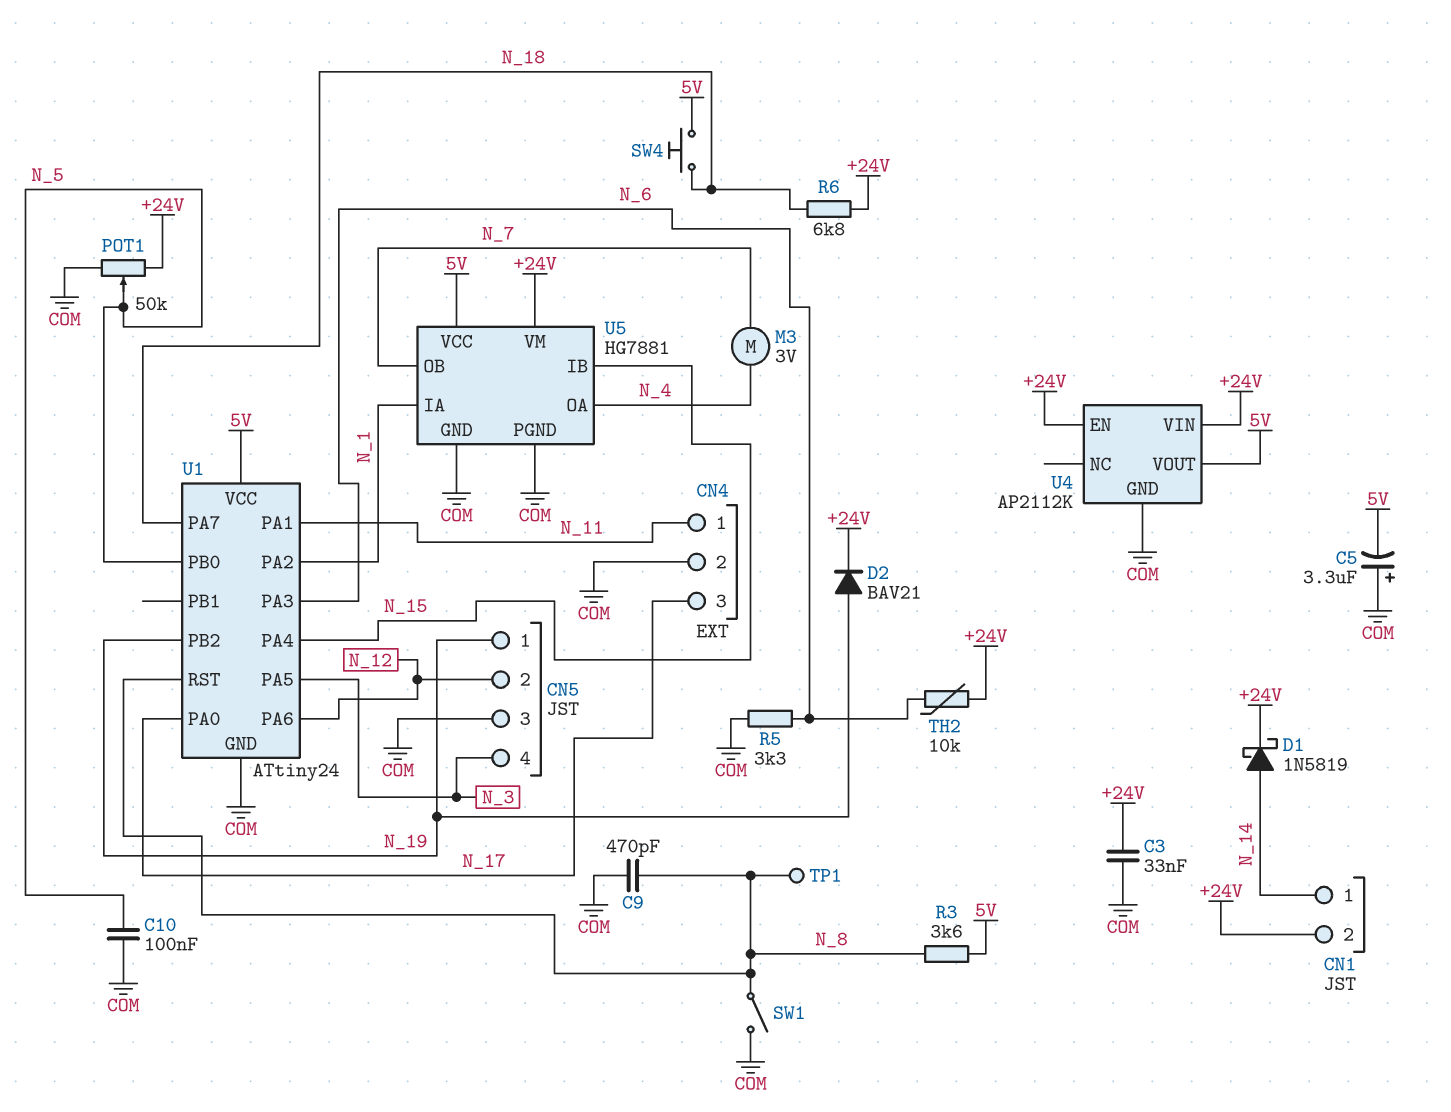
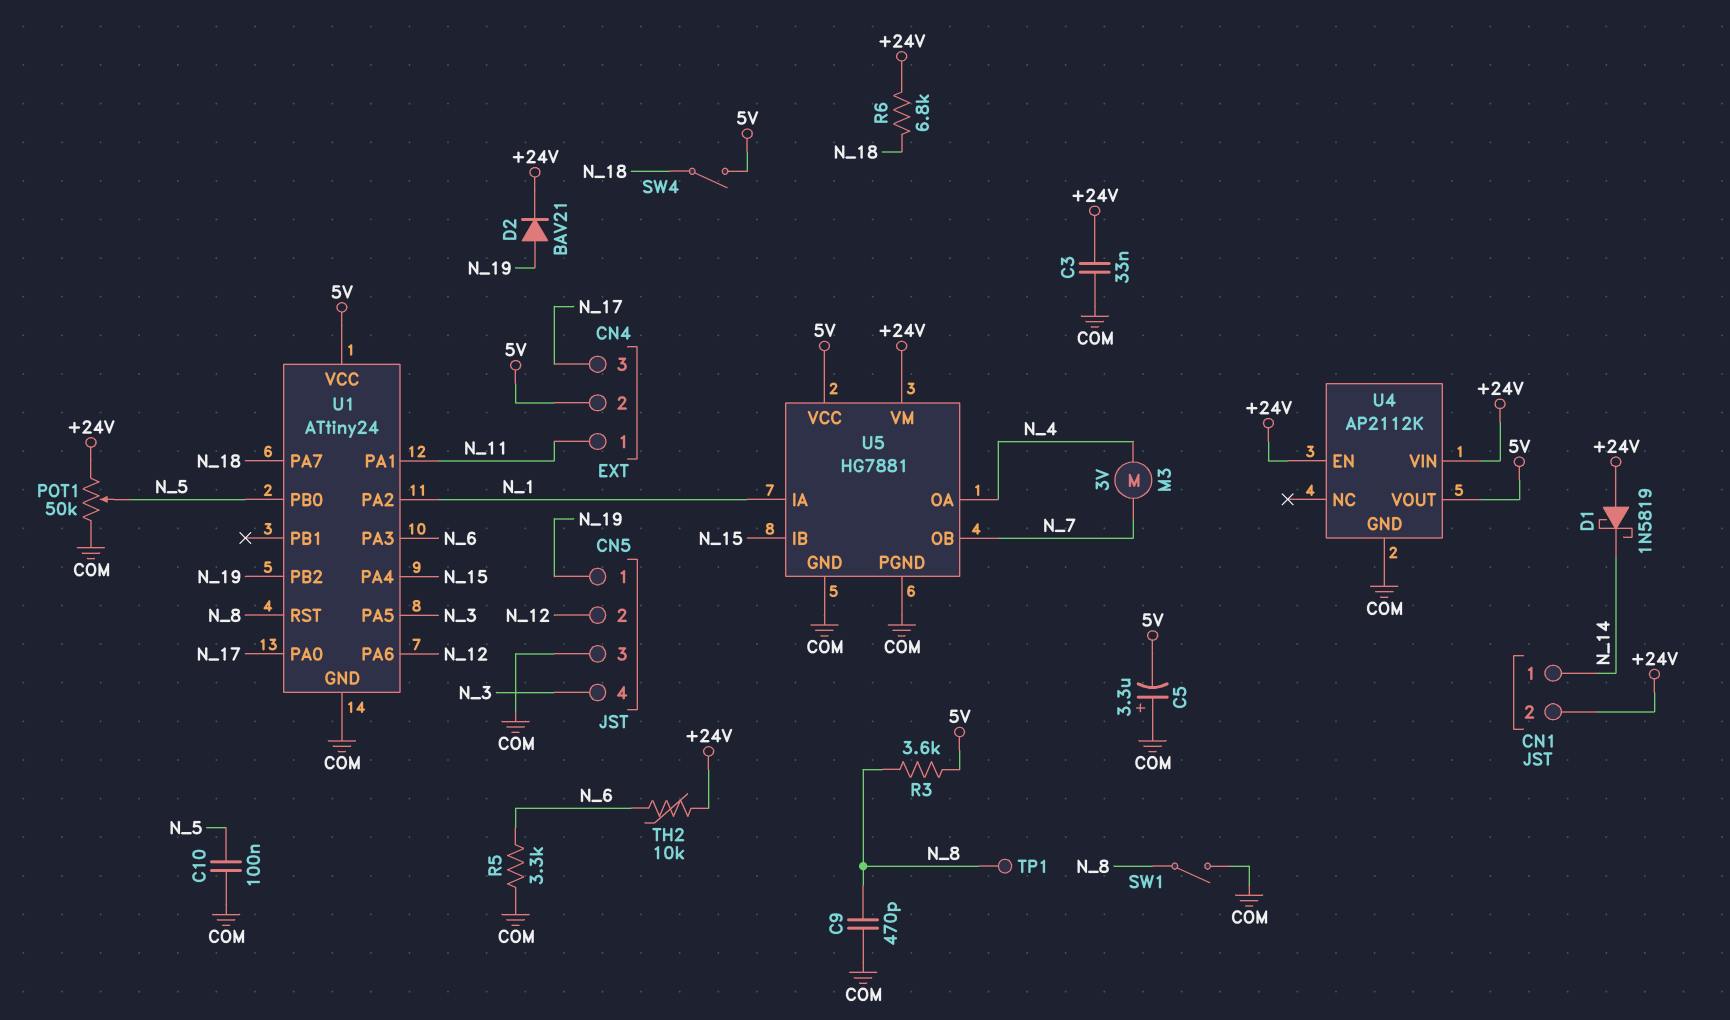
CN4 pin 2: COM -> 5V
D1: schottky 1N5819 (A N_14, K +24V) -> schottky 1N5819 (A +24V, K N_14)
SW4: button (5V, N_18) -> switch (5V, N_18)

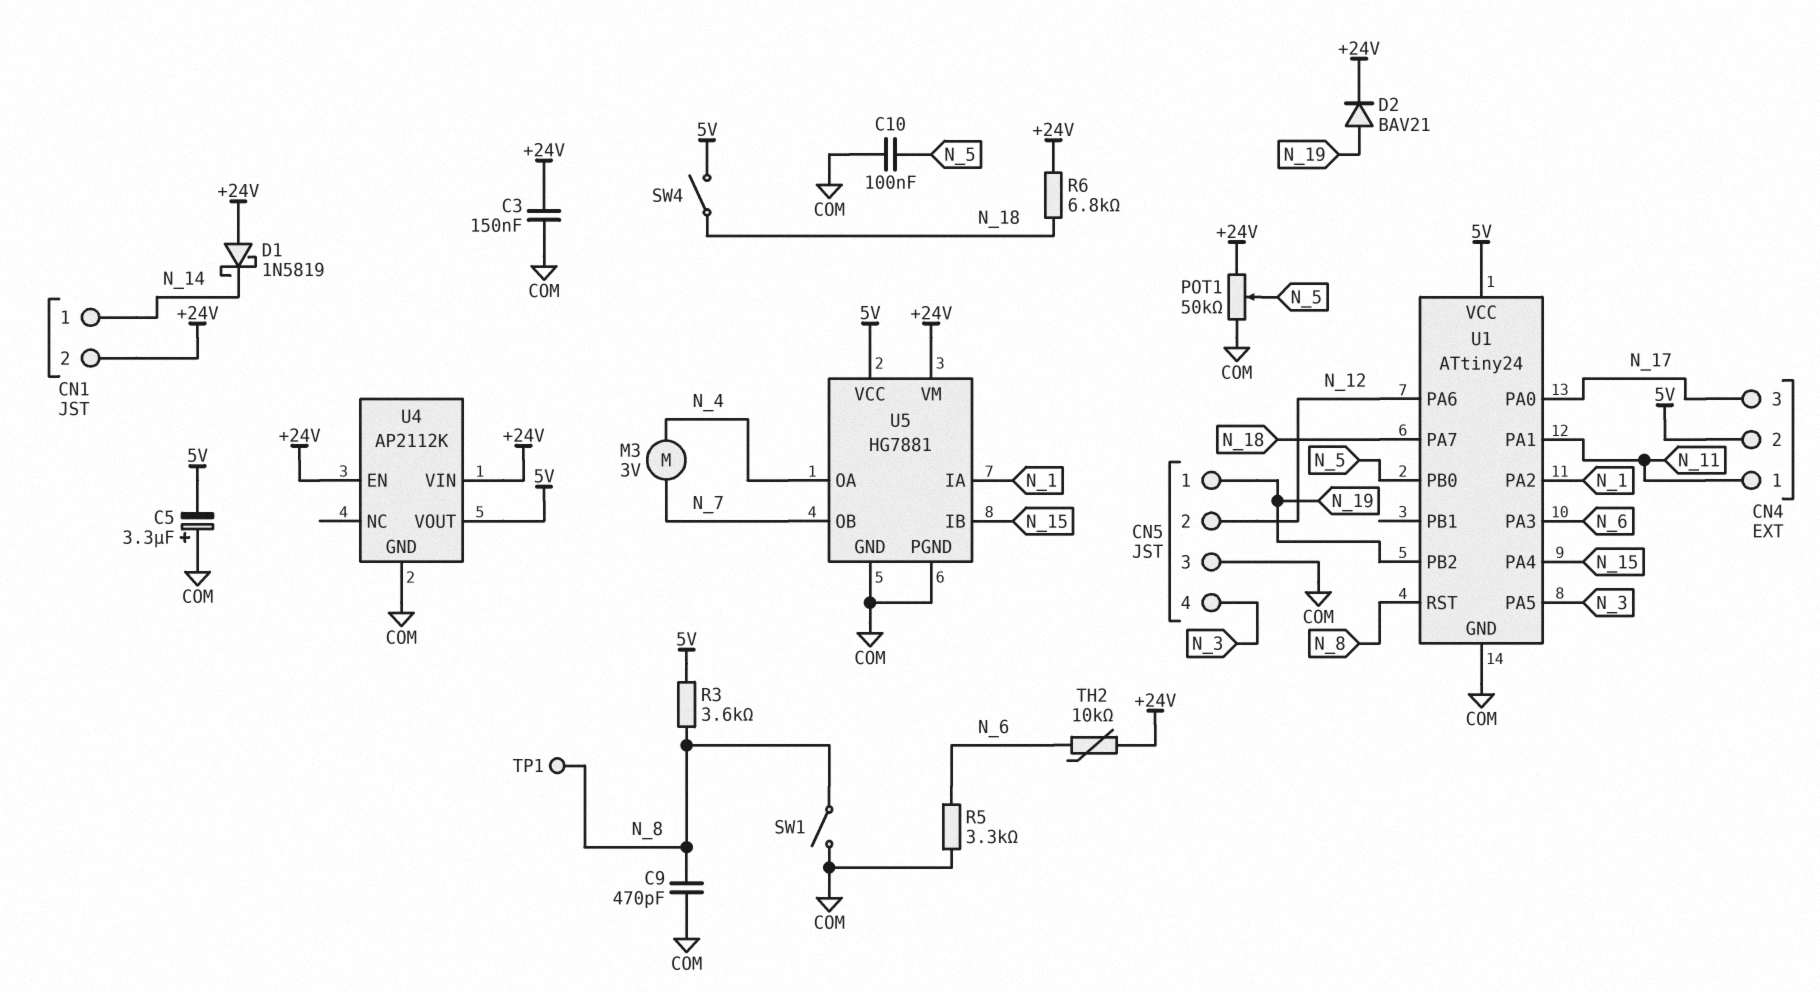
C3: 33nF (+24V, COM) -> 150nF (+24V, COM)

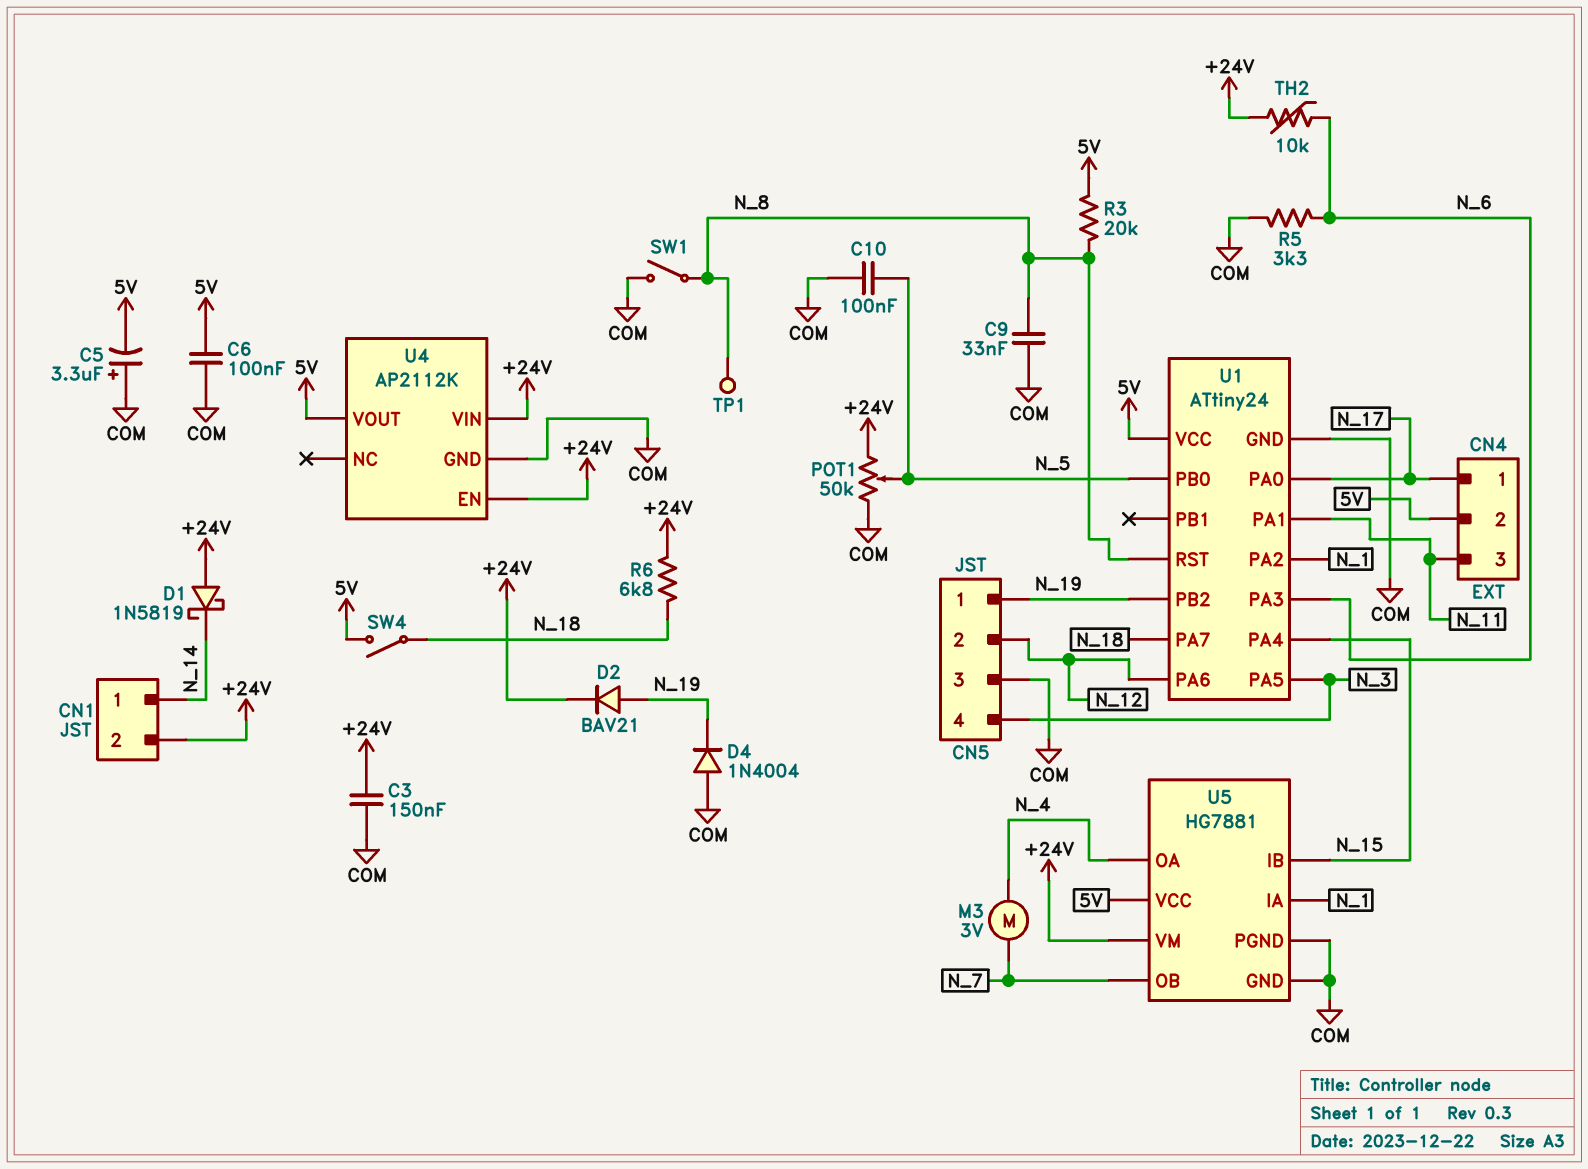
C6: none -> 100nF (5V, COM)
C9: 470pF (COM, N_8) -> 33nF (COM, N_8)
CN4 pin 1: N_11 -> N_17
CN4 pin 3: N_17 -> N_11
D4: none -> diode 1N4004 (A COM, K N_19)
R3: 3.6k (5V, N_8) -> 20k (5V, N_8)

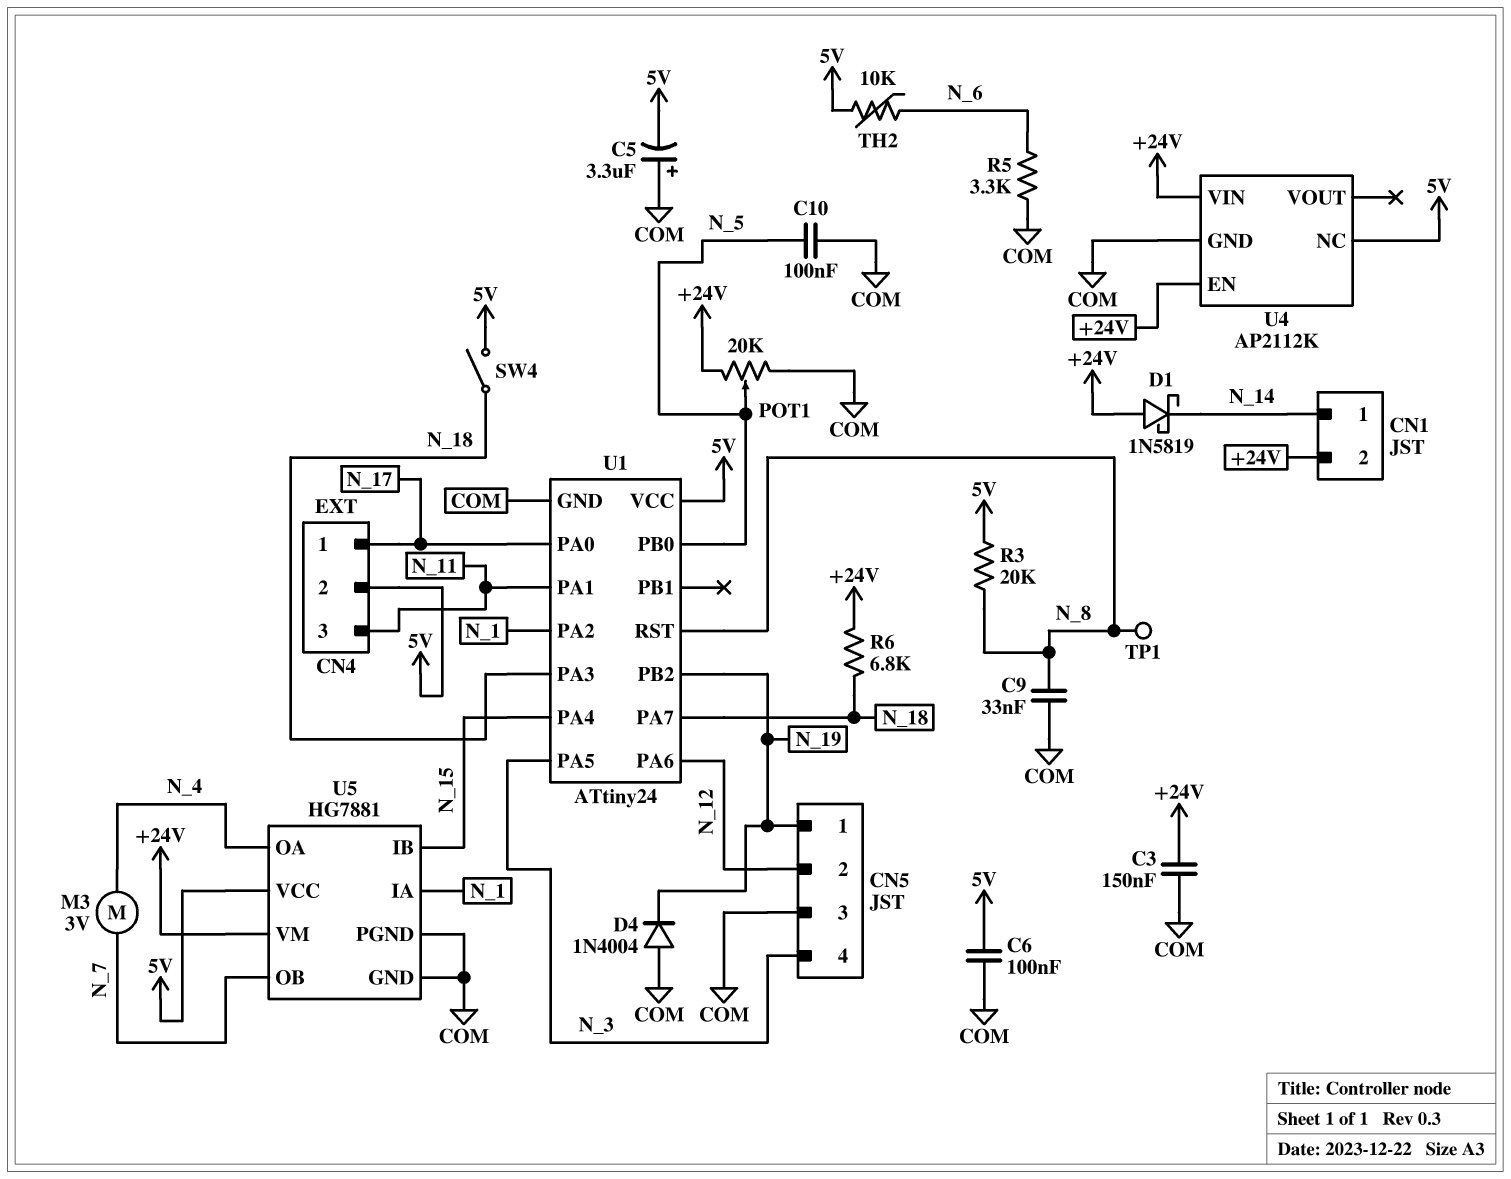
D2: diode BAV21 (A N_19, K +24V) -> none
POT1: 50k (+24V, COM, wiper N_5) -> 20k (+24V, COM, wiper N_5)
SW1: switch (COM, N_8) -> none
TH2: 10k (+24V, N_6) -> 10k (5V, N_6)
U1 pin PA3: N_6 -> N_18
U4 pin NC: none -> 5V
U4 pin VOUT: 5V -> none

